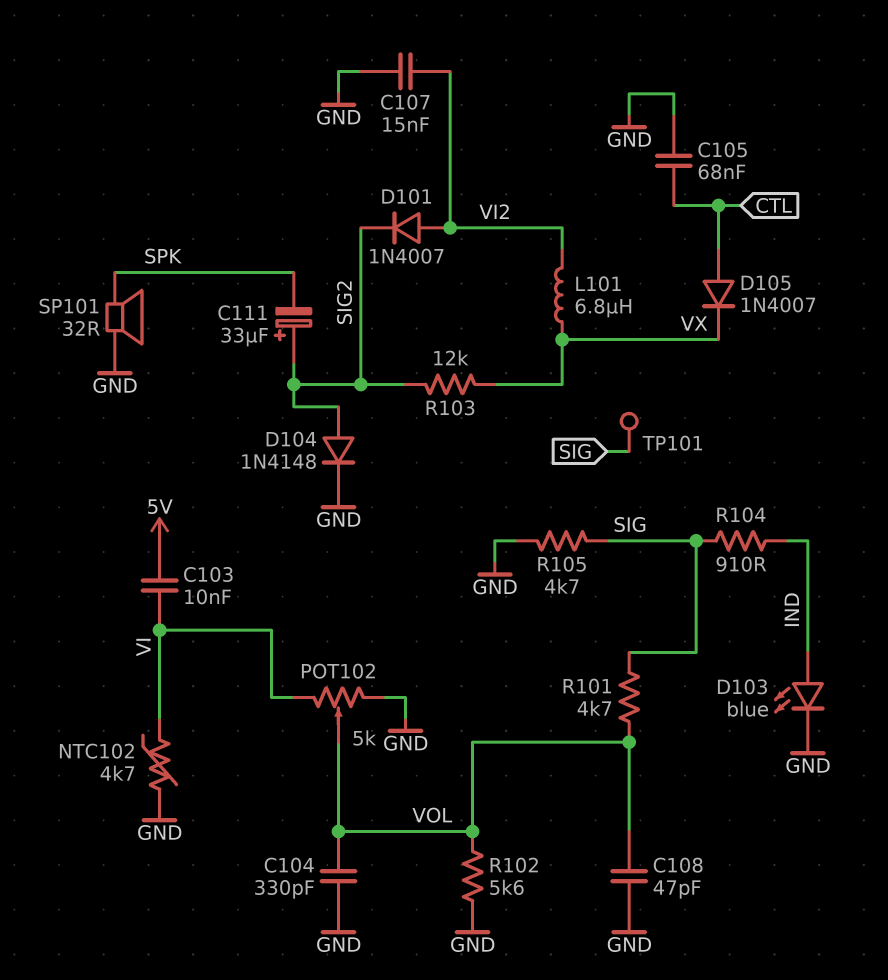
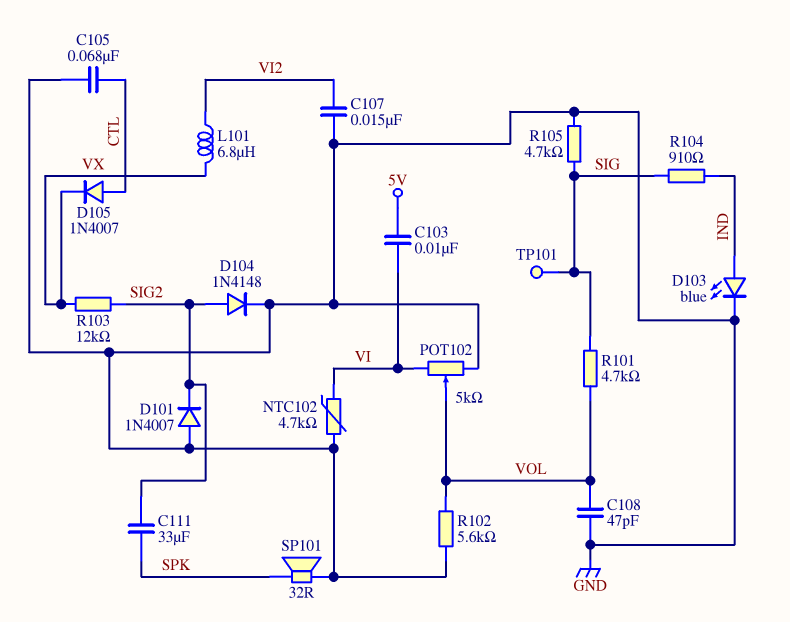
C104: 330pF (GND, VOL) -> none
C111: 33uF (plus SIG2, minus SPK) -> 33uF (SIG2, SPK)
D101: diode 1N4007 (A VI2, K SIG2) -> diode 1N4007 (A GND, K SIG2)

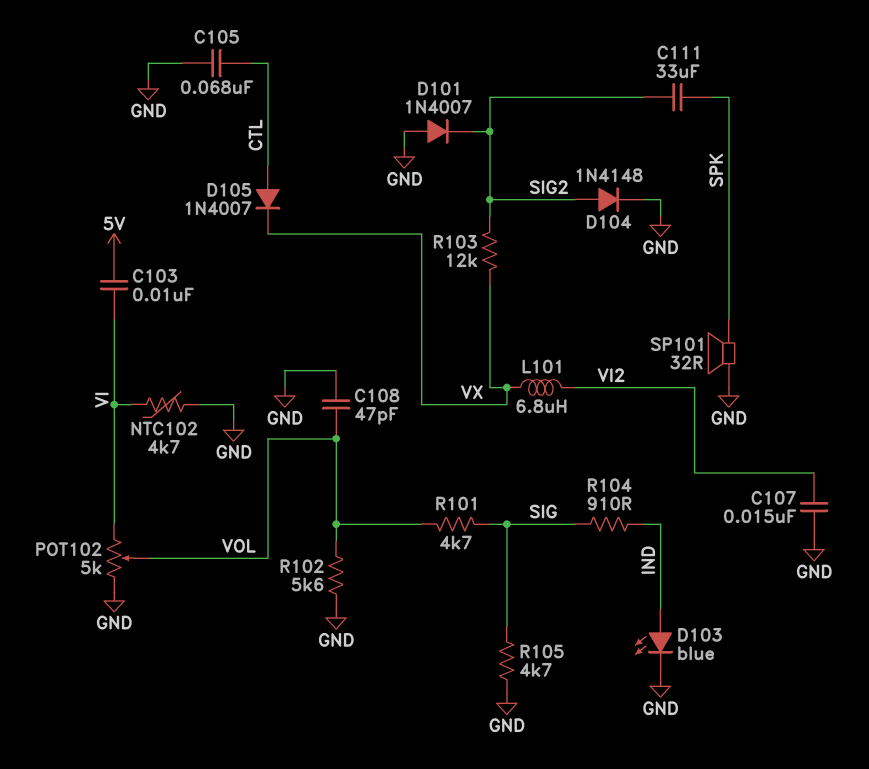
TP101: test point (SIG) -> none

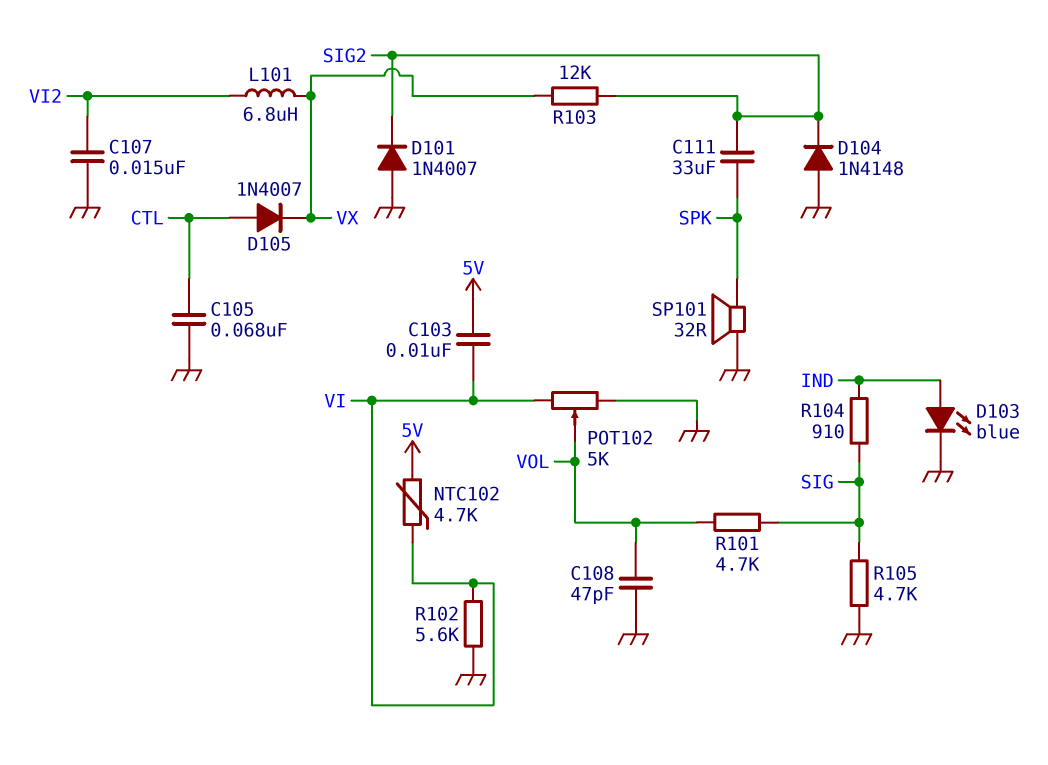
D104: diode 1N4148 (A SIG2, K GND) -> diode 1N4148 (A GND, K SIG2)
NTC102: 4.7k (GND, VI) -> 4.7k (5V, VI)
R102: 5.6k (GND, VOL) -> 5.6k (GND, VI)

